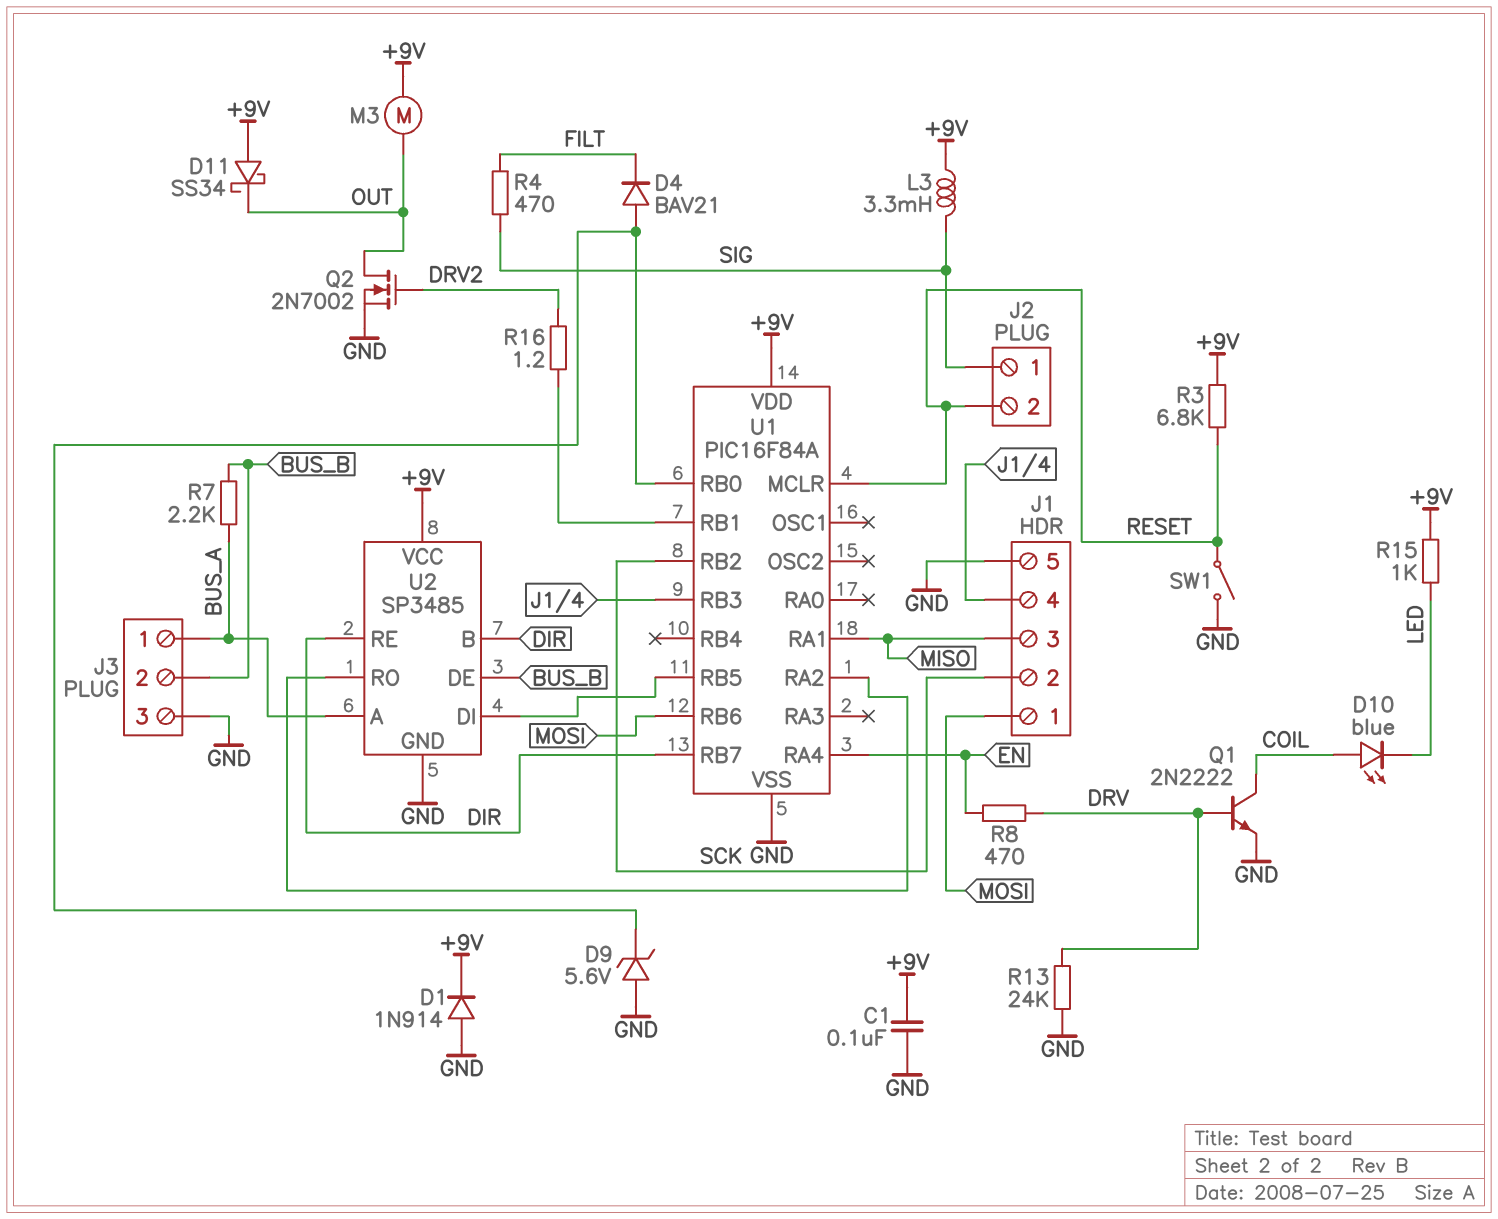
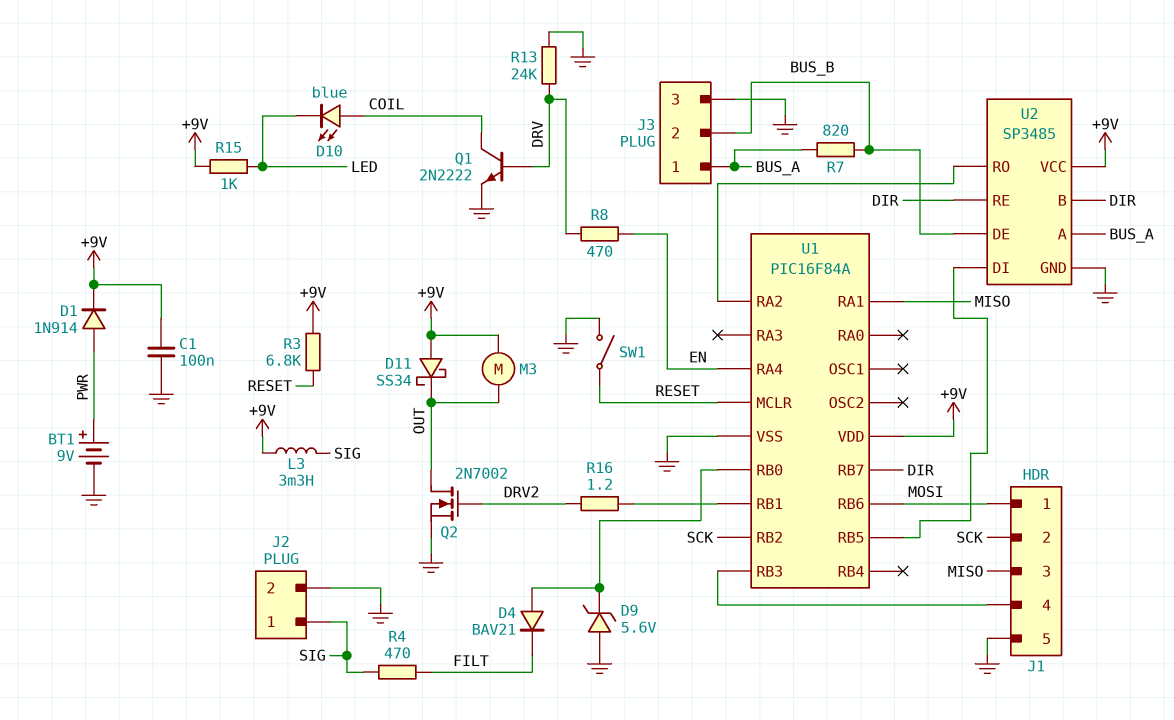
BT1: none -> 9V (plus PWR, minus GND)
D1: diode 1N914 (A GND, K +9V) -> diode 1N914 (A PWR, K +9V)
J2 pin 2: RESET -> GND
R7: 2.2k (BUS_A, BUS_B) -> 820 (BUS_A, BUS_B)

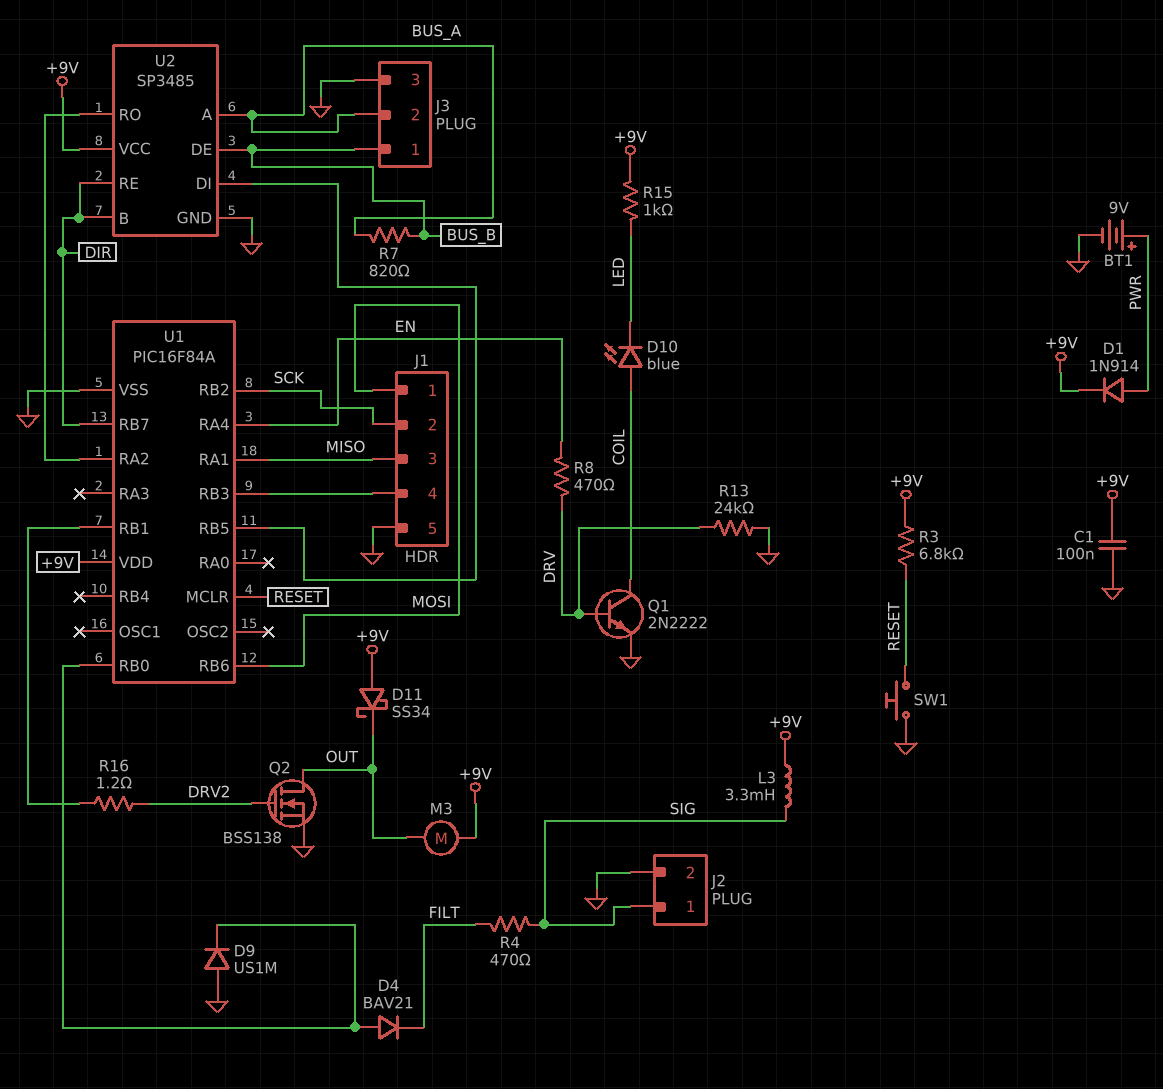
D9: zener 5.6V (A GND, K U1/RB0) -> diode US1M (A GND, K U1/RB0)
J3 pin 1: BUS_A -> BUS_B
J3 pin 2: BUS_B -> BUS_A
Q2: NMOS 2N7002 (G DRV2, D OUT, S GND) -> NMOS BSS138 (G DRV2, D OUT, S GND)
SW1: switch (GND, RESET) -> button (GND, RESET)

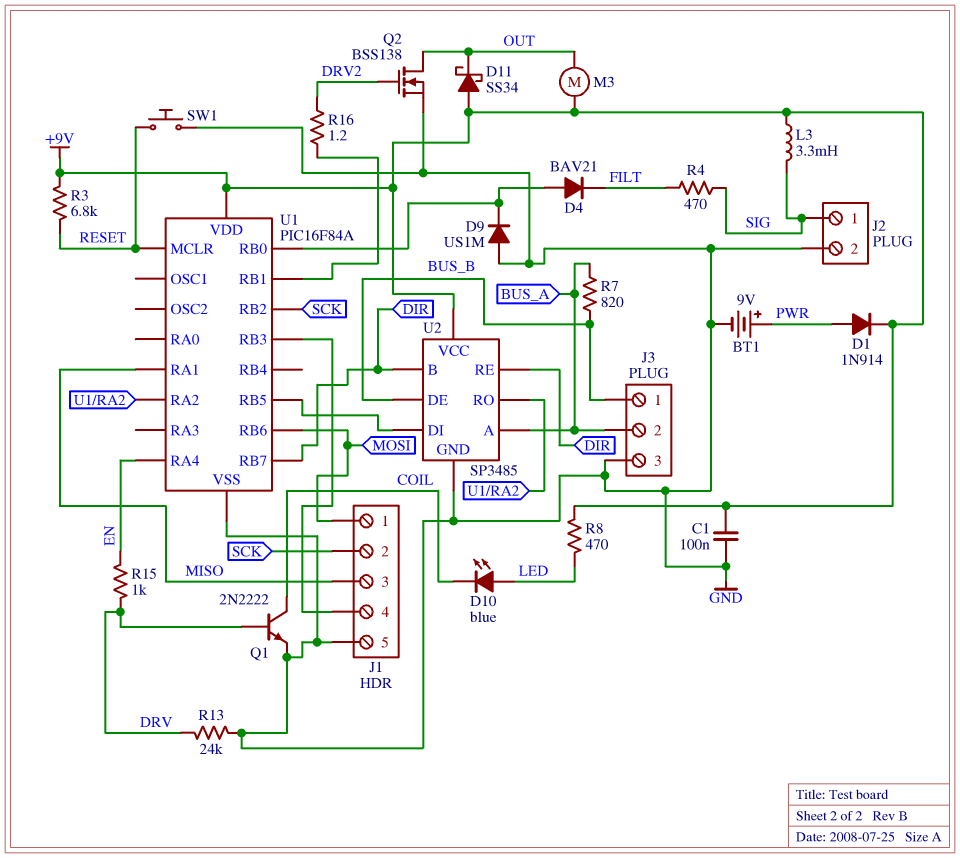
D10: LED blue (A COIL, K LED) -> LED blue (A LED, K COIL)
R8: 470 (DRV, EN) -> 470 (+9V, LED)
R15: 1k (+9V, LED) -> 1k (DRV, EN)

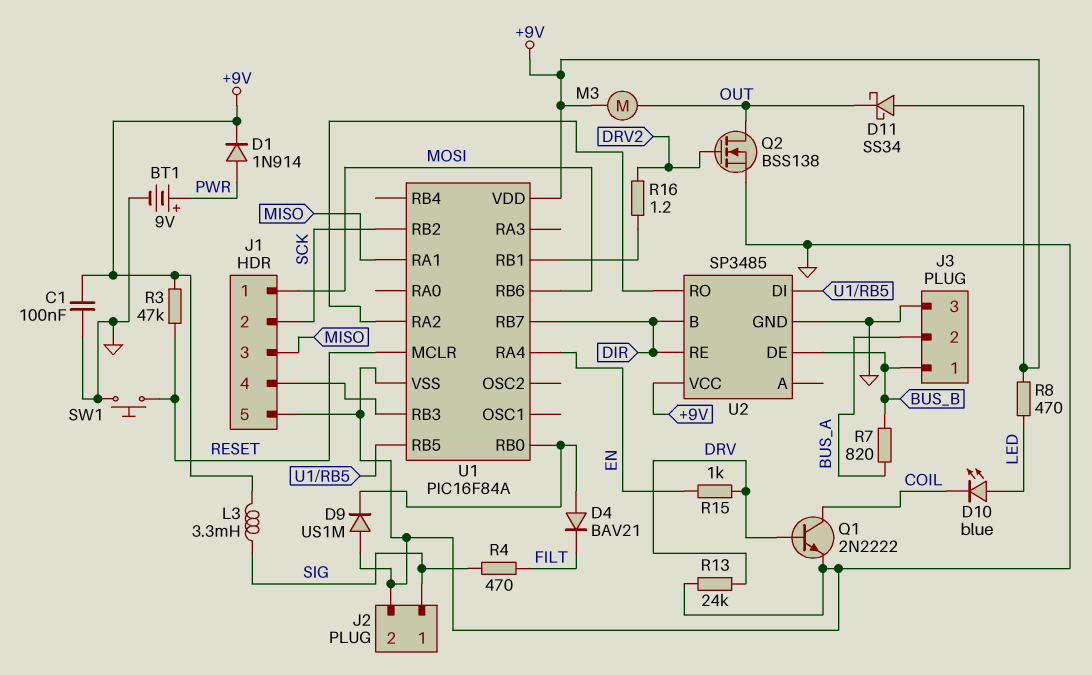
R3: 6.8k (+9V, RESET) -> 47k (+9V, RESET)
U2 pin A: BUS_A -> none

